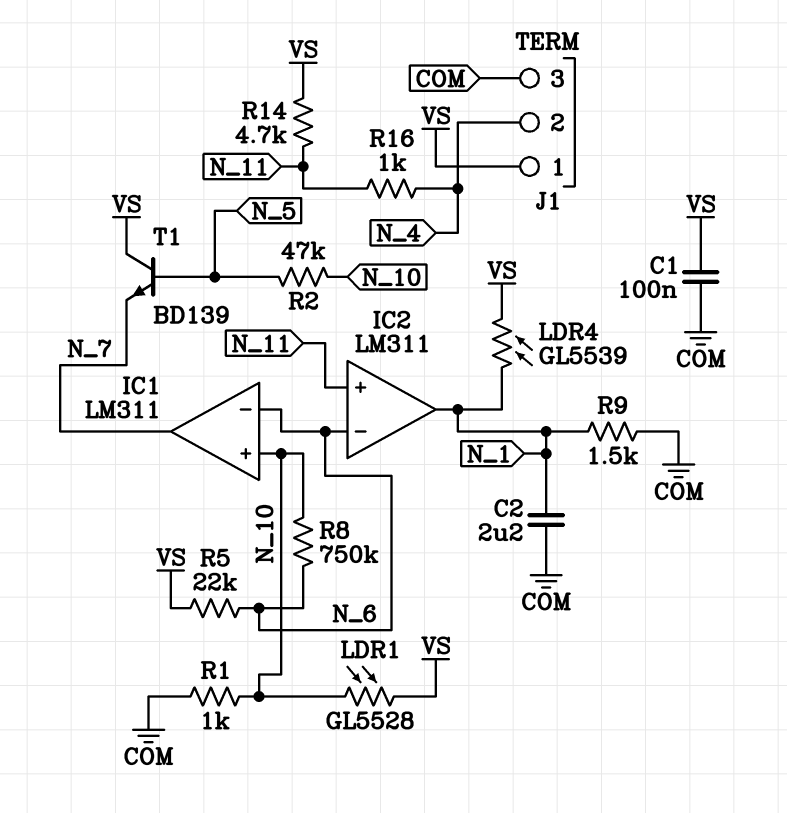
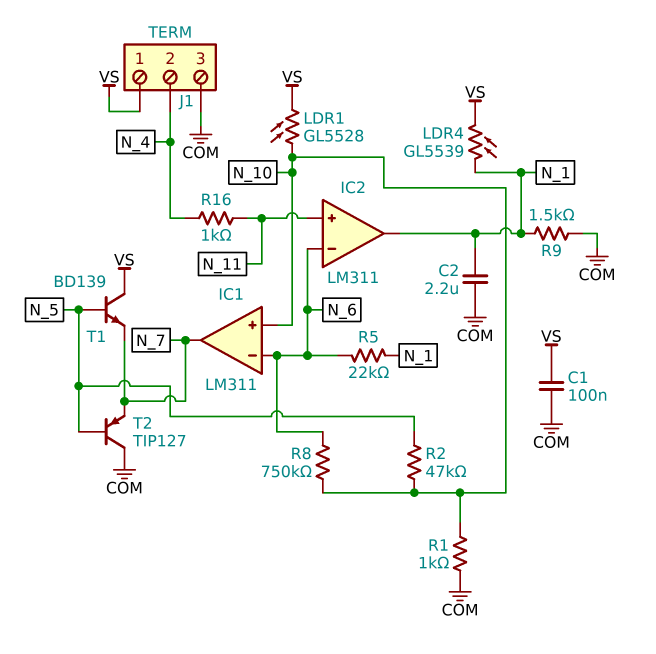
R5: 22k (N_6, VS) -> 22k (N_1, N_6)
R14: 4.7k (N_11, VS) -> none
T2: none -> PNP TIP127 (B N_5, C COM, E N_7)

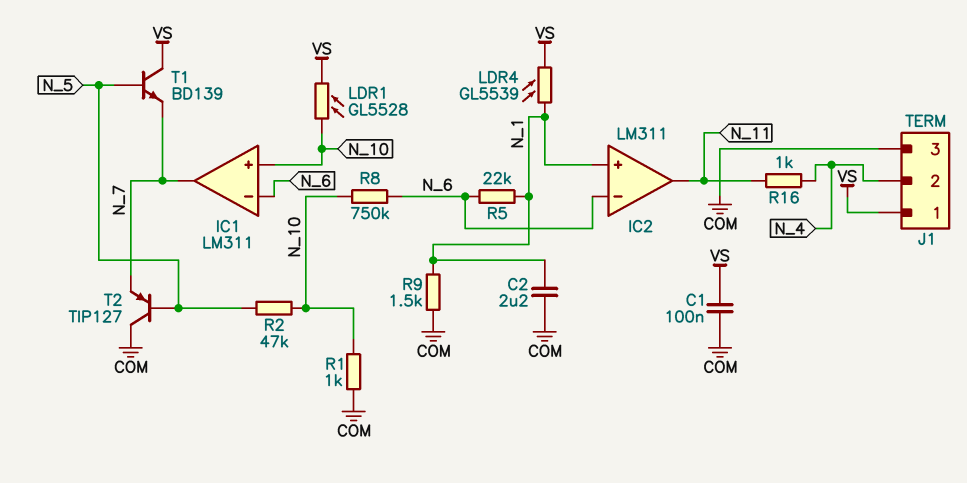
IC2 pin in+: N_11 -> N_1
IC2 pin out: N_1 -> N_11

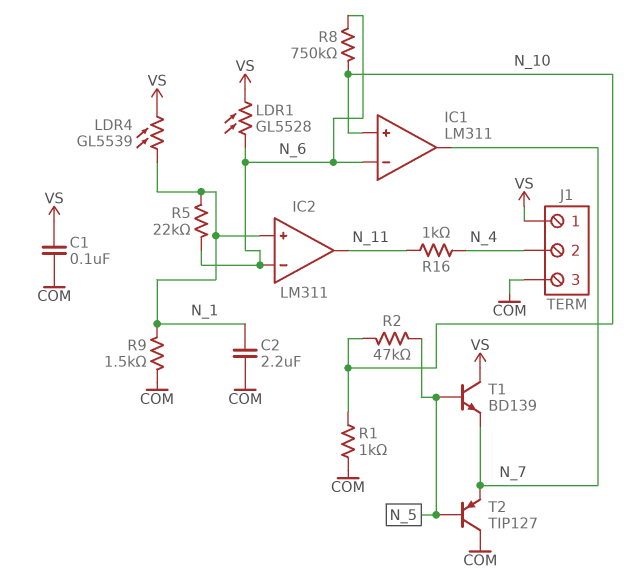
LDR1: GL5528 (N_10, VS) -> GL5528 (N_6, VS)

